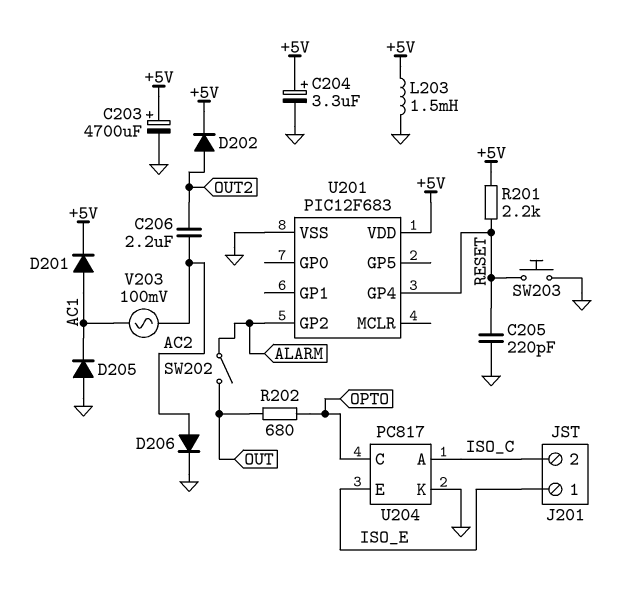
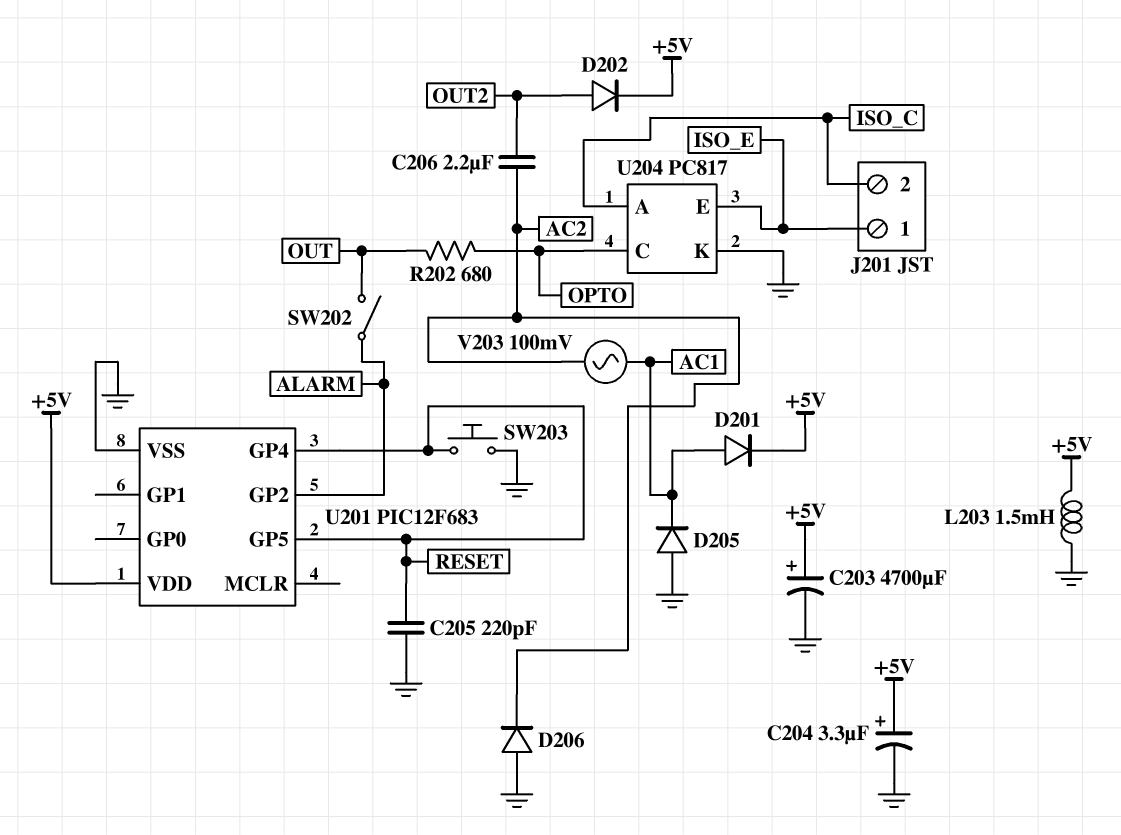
D206: diode (A AC2, K GND) -> diode (A GND, K AC2)
R201: 2.2k (+5V, RESET) -> none
U201 pin GP5: none -> RESET

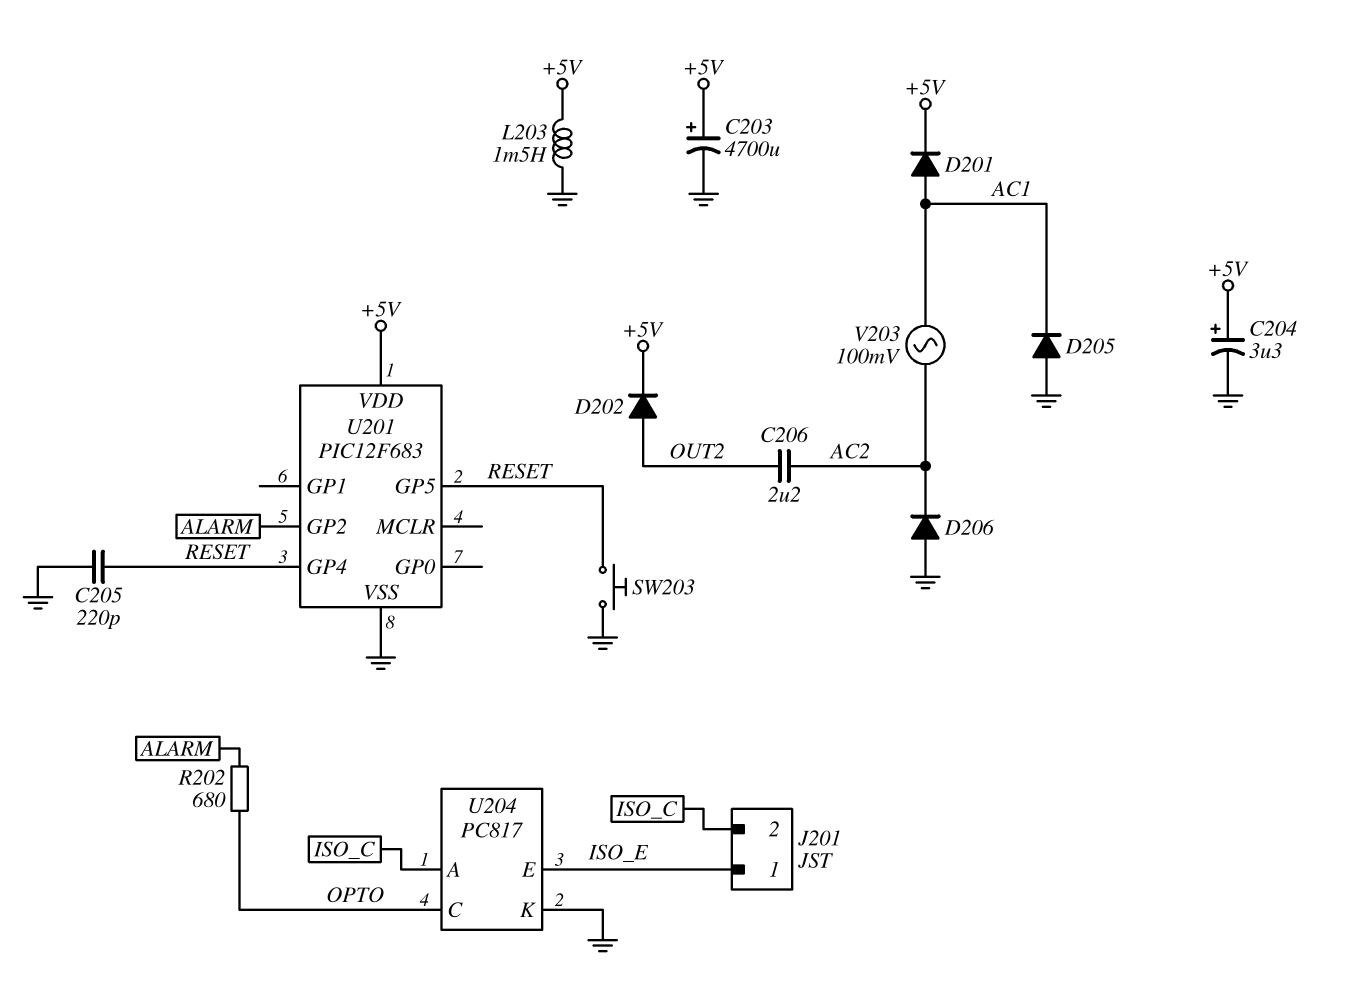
R202: 680 (OPTO, OUT) -> 680 (ALARM, OPTO)
SW202: switch (ALARM, OUT) -> none

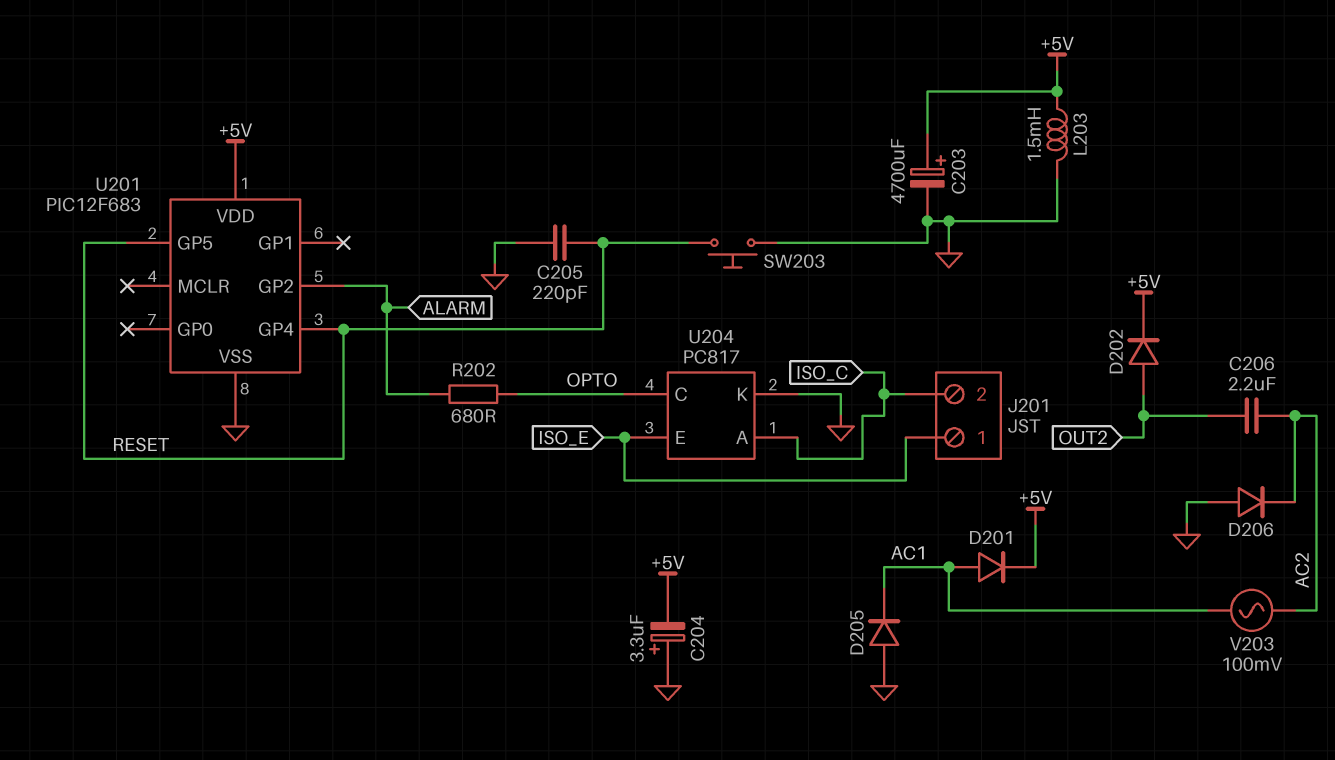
C204: 3.3uF (plus +5V, minus GND) -> 3.3uF (plus GND, minus +5V)

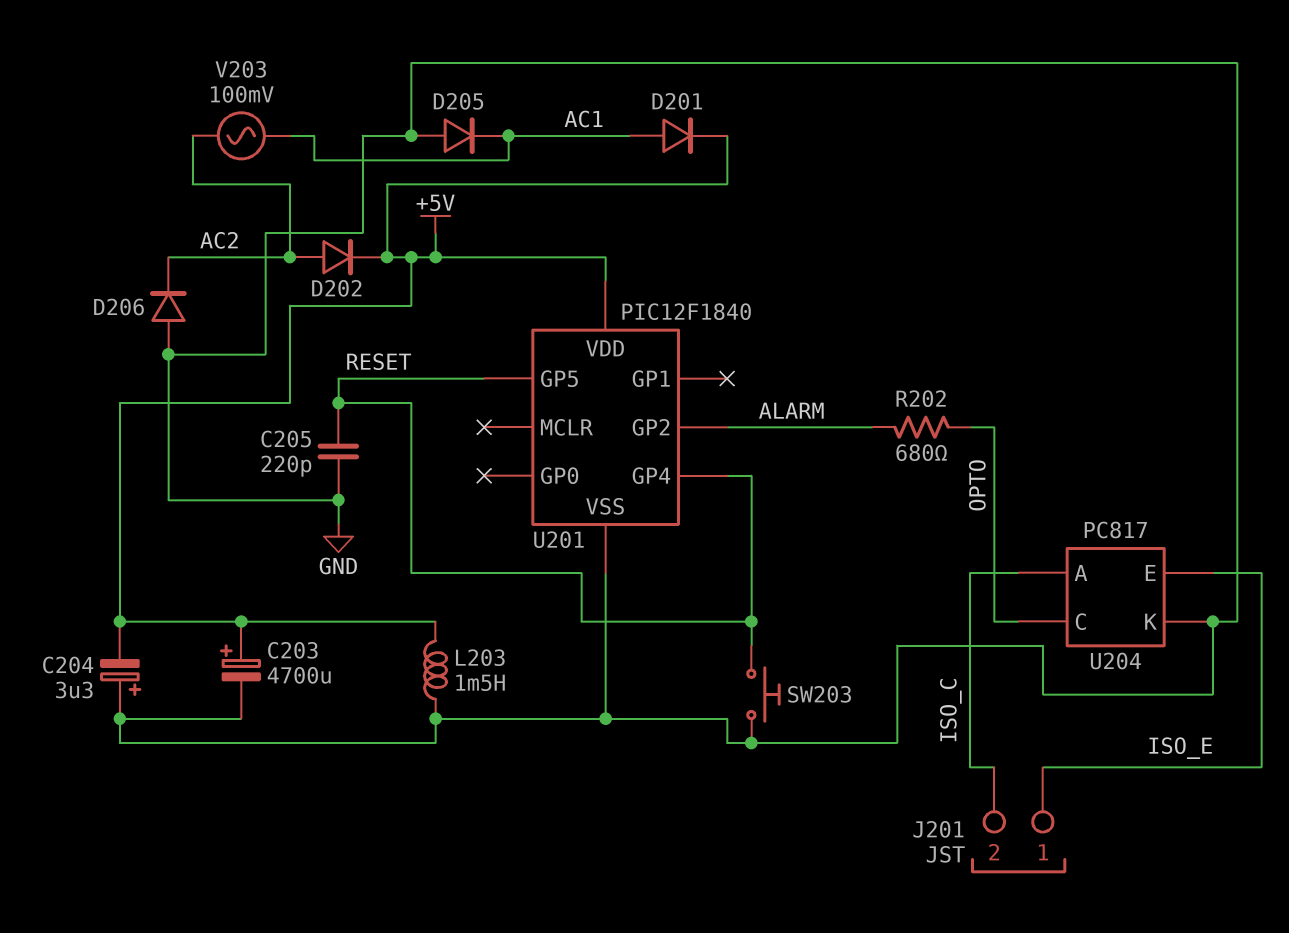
C206: 2.2uF (AC2, OUT2) -> none
D202: diode (A OUT2, K +5V) -> diode (A AC2, K +5V)
U201: PIC12F683 -> PIC12F1840

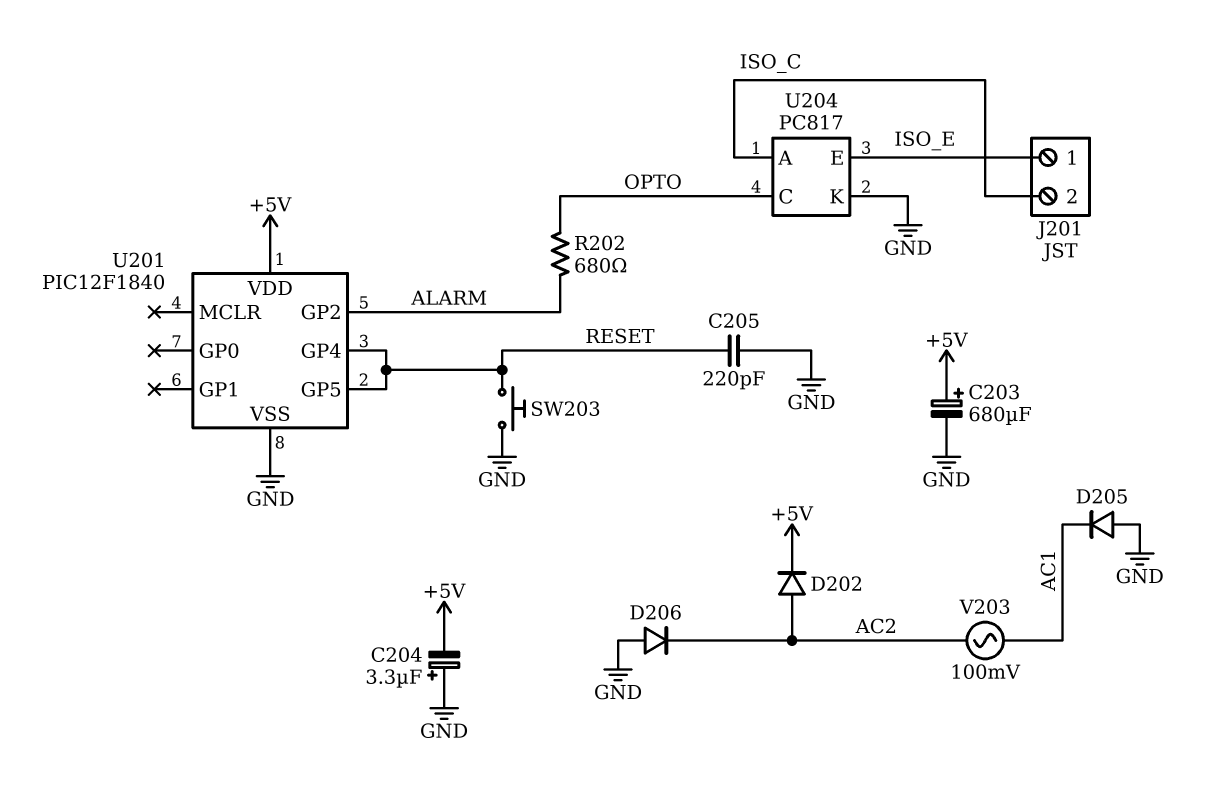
C203: 4700uF (plus +5V, minus GND) -> 680uF (plus +5V, minus GND)
D201: diode (A AC1, K +5V) -> none
L203: 1.5mH (+5V, GND) -> none

